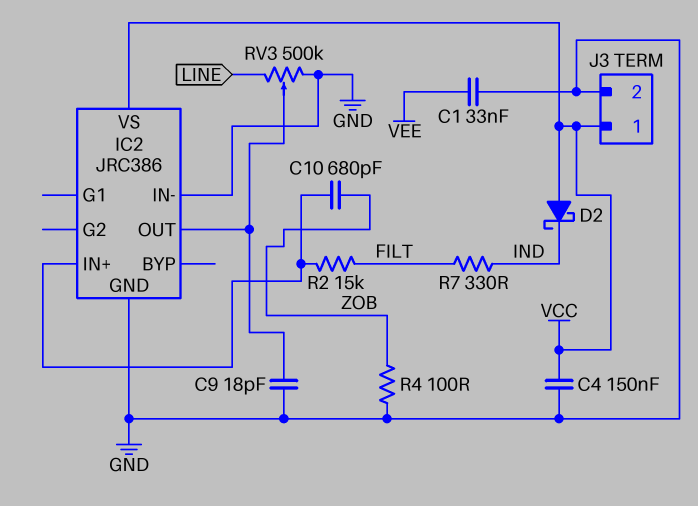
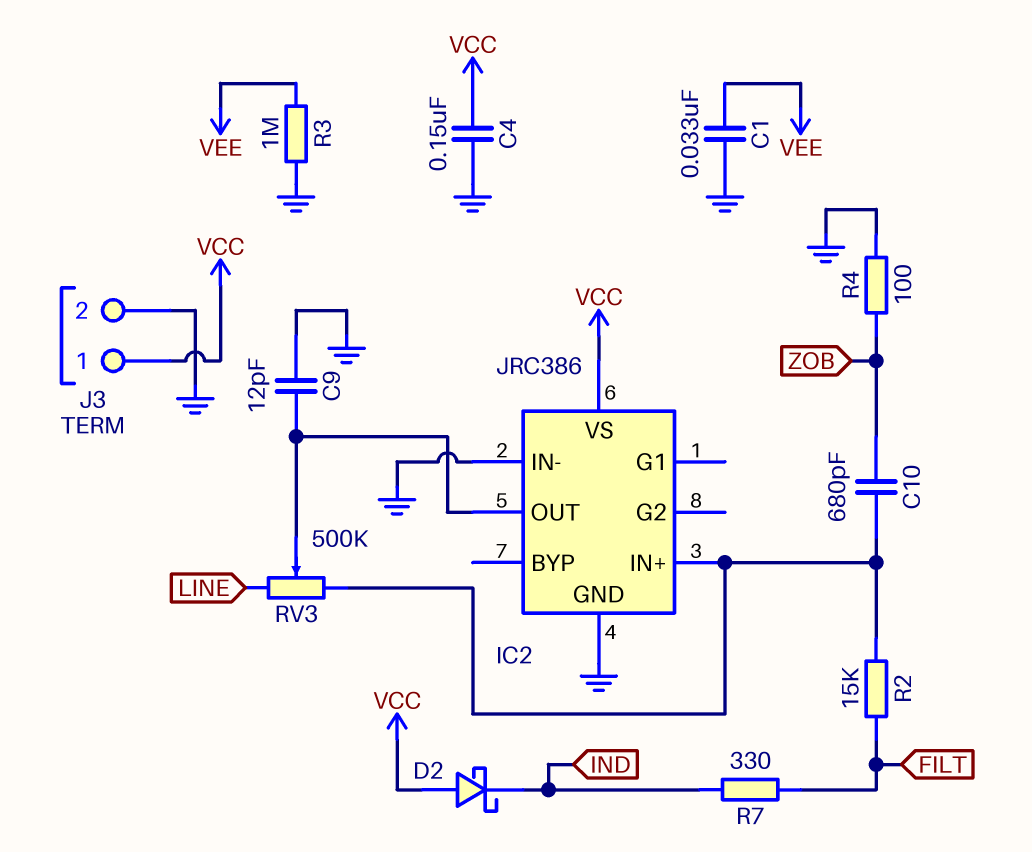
C9: 18pF (GND, IC2/OUT) -> 12pF (GND, IC2/OUT)
R3: none -> 1M (GND, VEE)
RV3: 500k (GND, LINE, wiper IC2/OUT) -> 500k (IC2/IN+, LINE, wiper IC2/OUT)

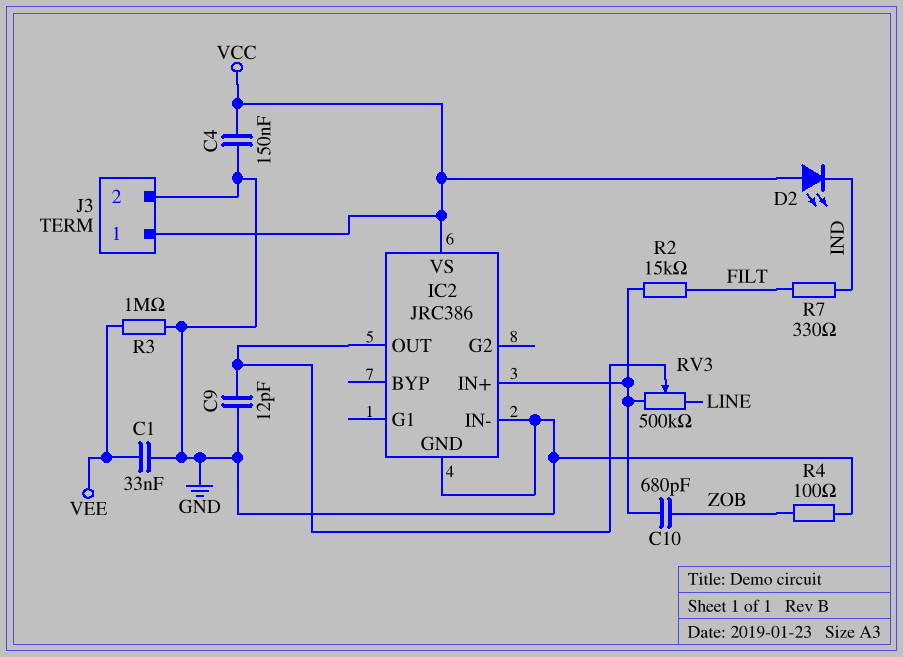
D2: schottky (A VCC, K IND) -> LED (A VCC, K IND)

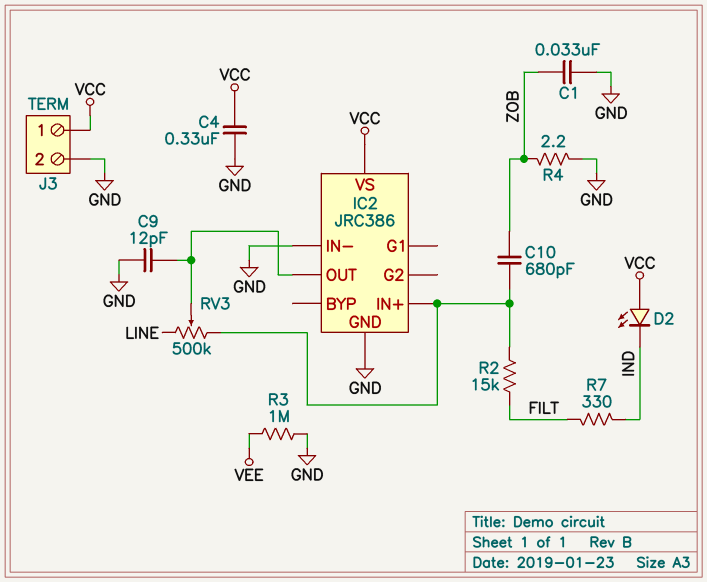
C1: 33nF (GND, VEE) -> 33nF (GND, ZOB)
C4: 150nF (GND, VCC) -> 330nF (GND, VCC)
R4: 100 (GND, ZOB) -> 2.2 (GND, ZOB)

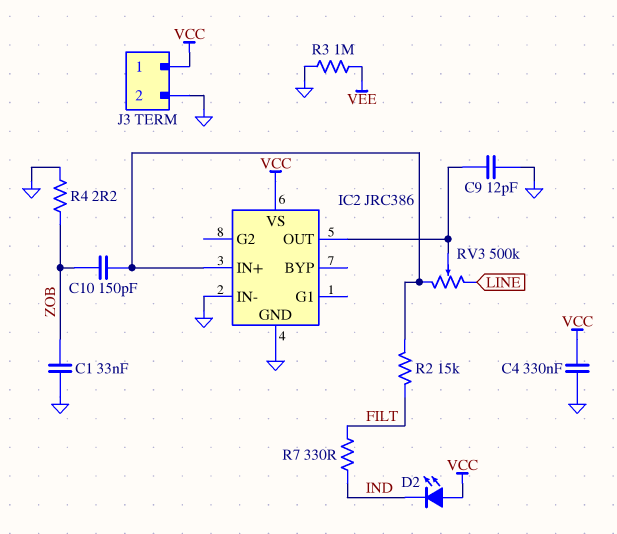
C10: 680pF (IC2/IN+, ZOB) -> 150pF (IC2/IN+, ZOB)

